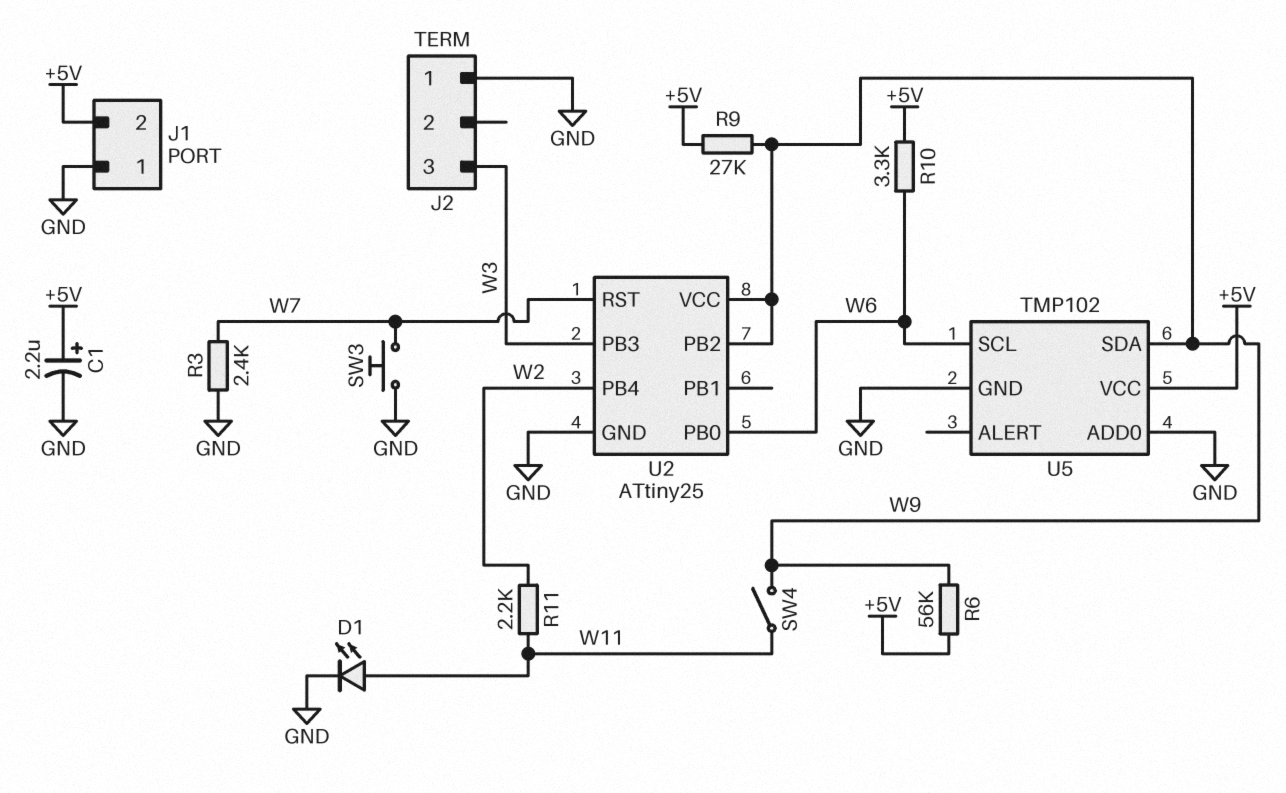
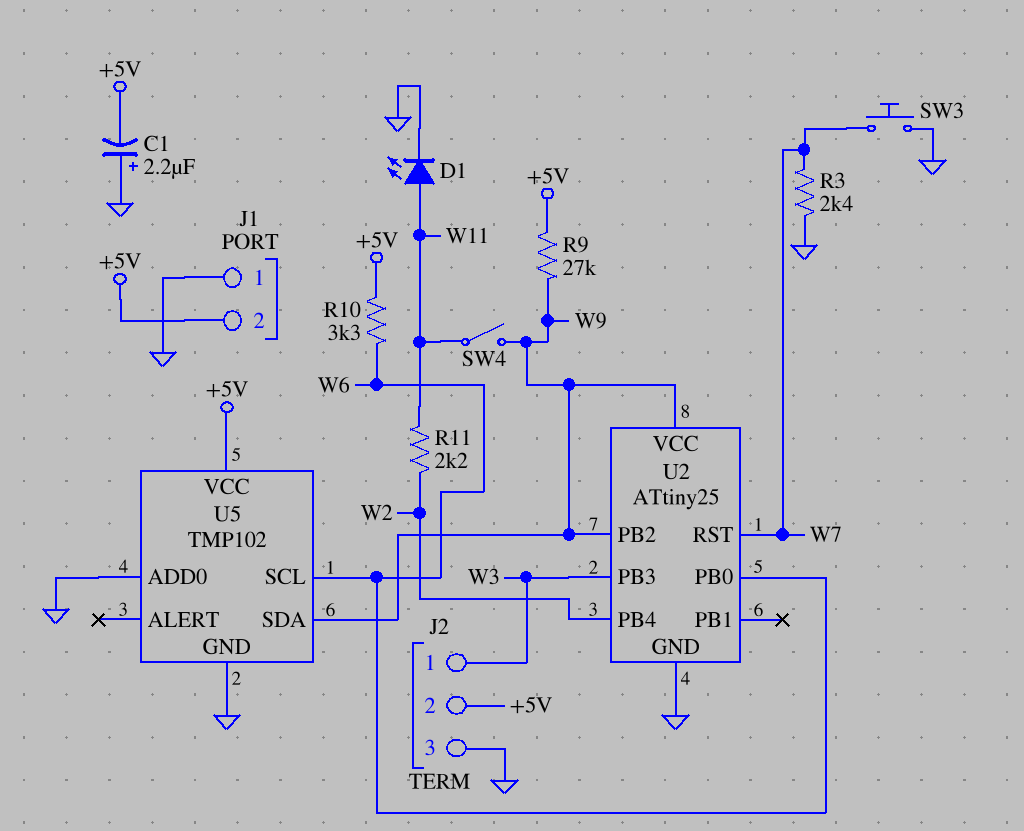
C1: 2.2uF (plus +5V, minus GND) -> 2.2uF (plus GND, minus +5V)
J2 pin 1: GND -> W3
J2 pin 2: none -> +5V
J2 pin 3: W3 -> GND
R6: 56k (+5V, W9) -> none

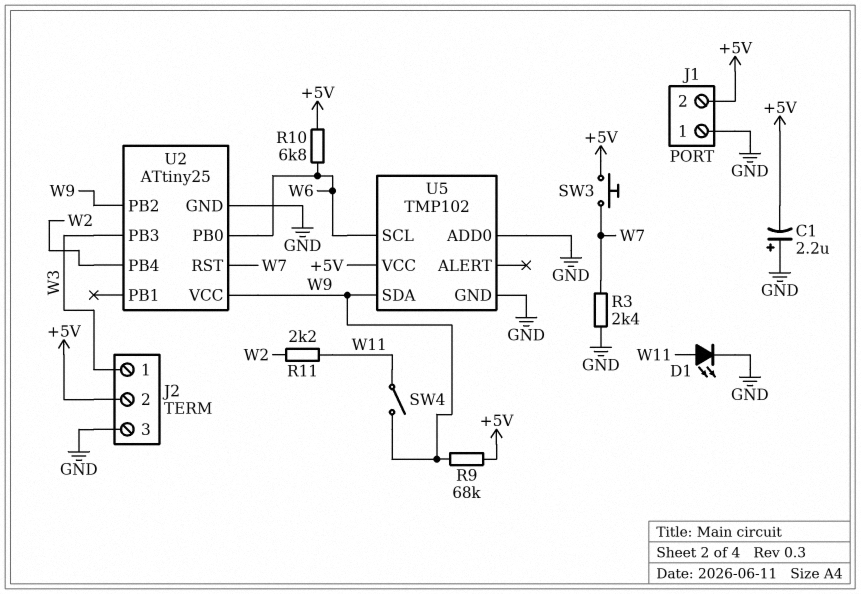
R9: 27k (+5V, W9) -> 68k (+5V, W9)
R10: 3.3k (+5V, W6) -> 6.8k (+5V, W6)
SW3: button (GND, W7) -> button (+5V, W7)

